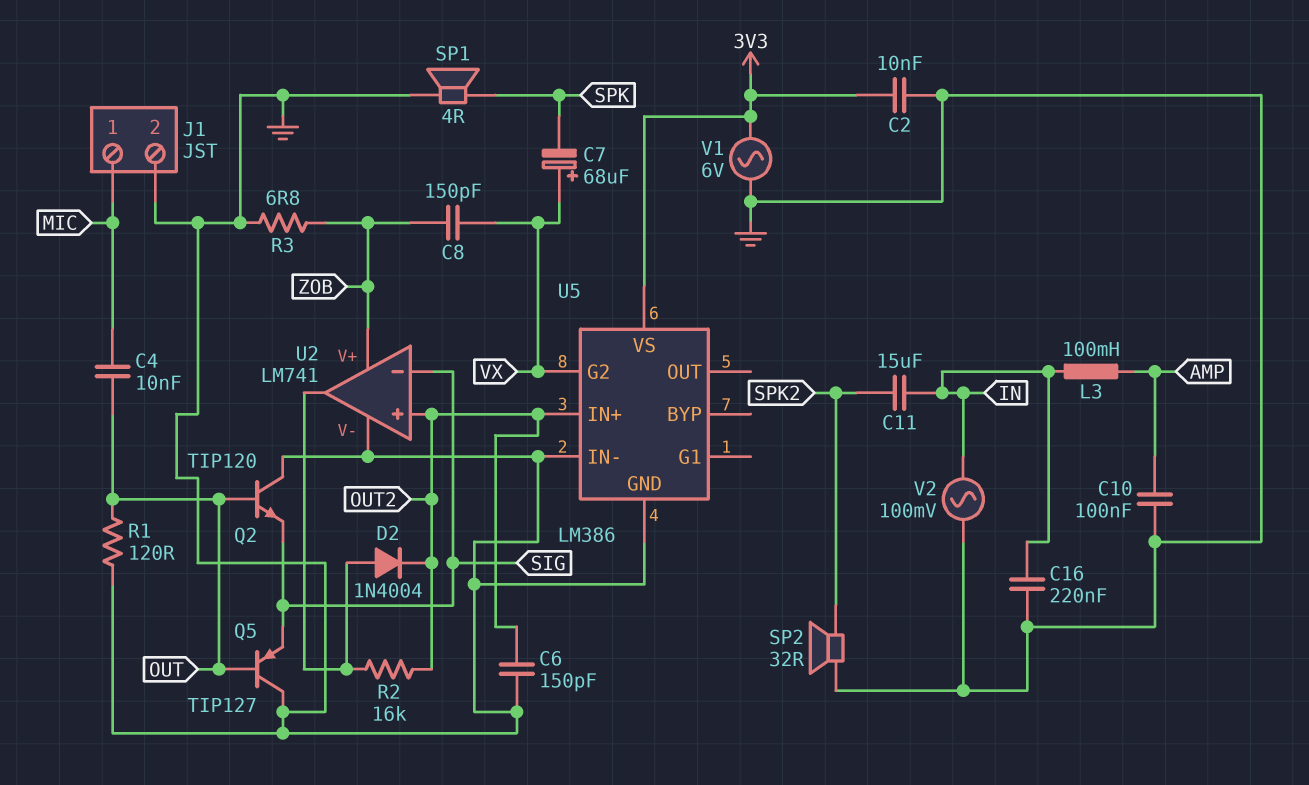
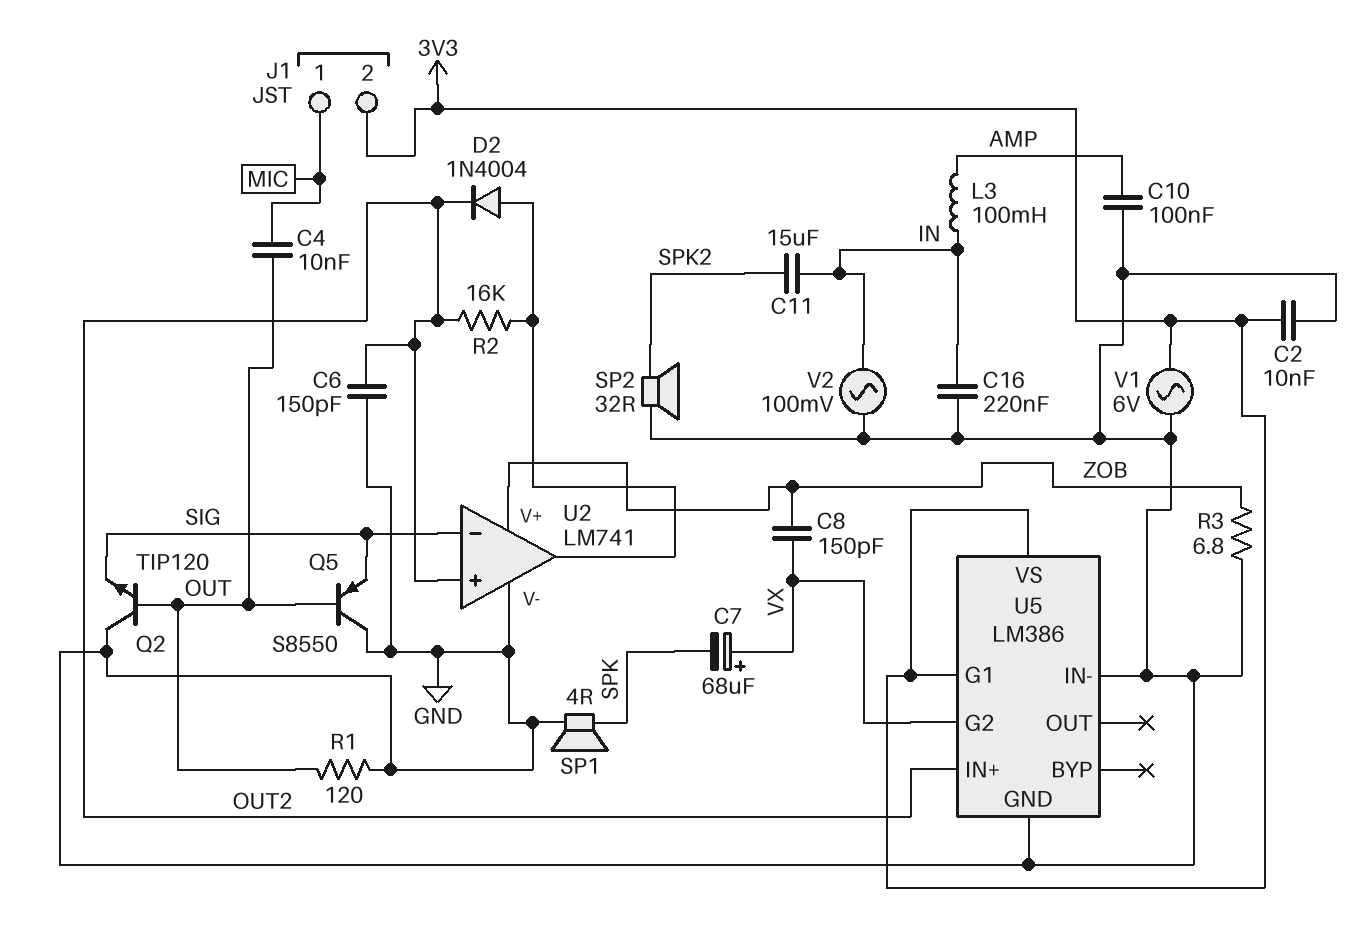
J1 pin 2: GND -> 3V3
Q5: PNP TIP127 (B OUT, C GND, E SIG) -> PNP S8550 (B OUT, C GND, E SIG)
U5 pin G1: none -> 3V3

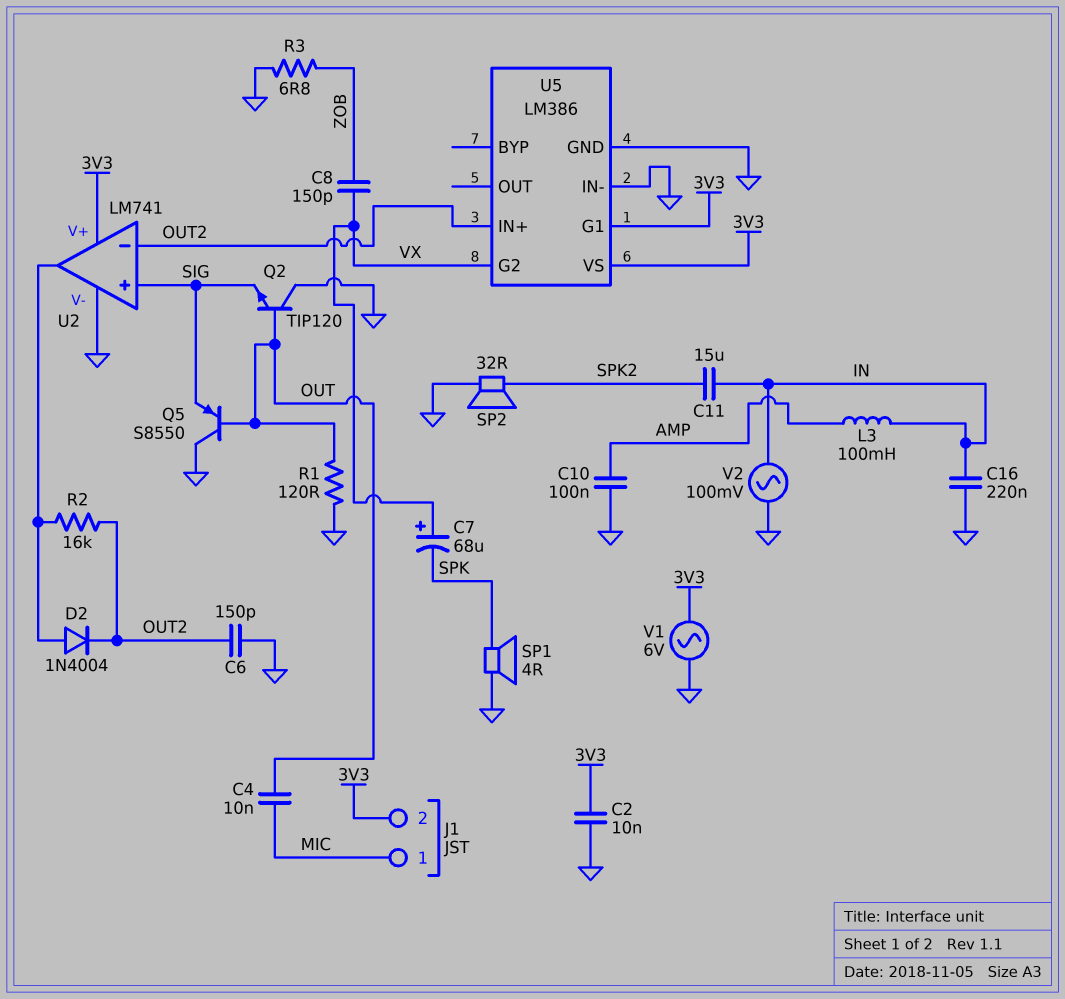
U2 pin V+: ZOB -> 3V3
U2 pin in+: OUT2 -> SIG
U2 pin in-: SIG -> OUT2

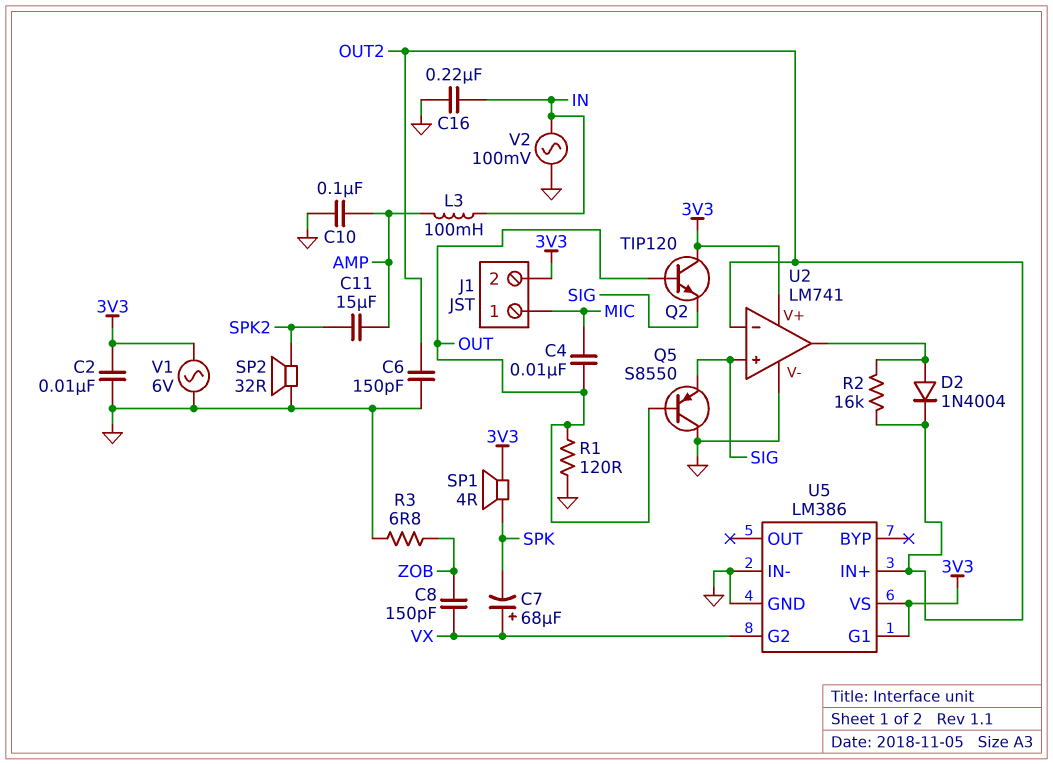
C11: 15uF (IN, SPK2) -> 15uF (AMP, SPK2)
Q2: NPN TIP120 (B OUT, C GND, E SIG) -> NPN TIP120 (B OUT, C 3V3, E SIG)
SP1: speaker 4R (GND, SPK) -> speaker 4R (3V3, SPK)

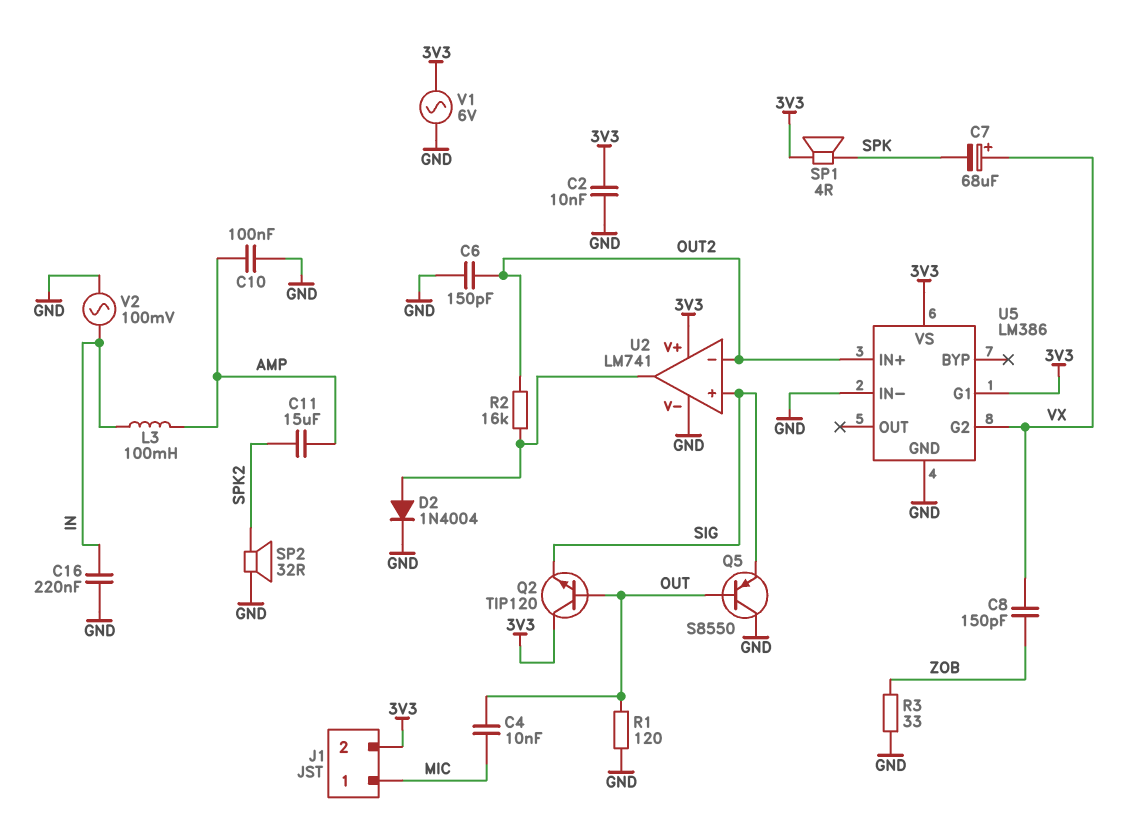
D2: diode 1N4004 (A U2/out, K OUT2) -> diode 1N4004 (A U2/out, K GND)
R3: 6.8 (GND, ZOB) -> 33 (GND, ZOB)

